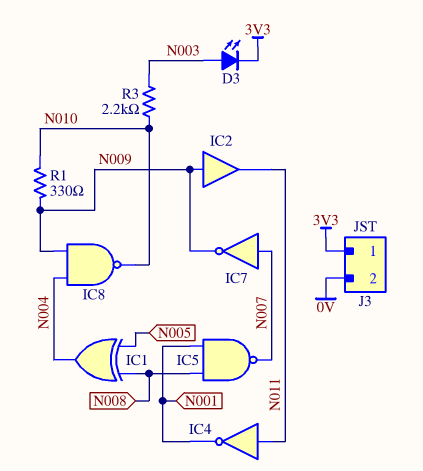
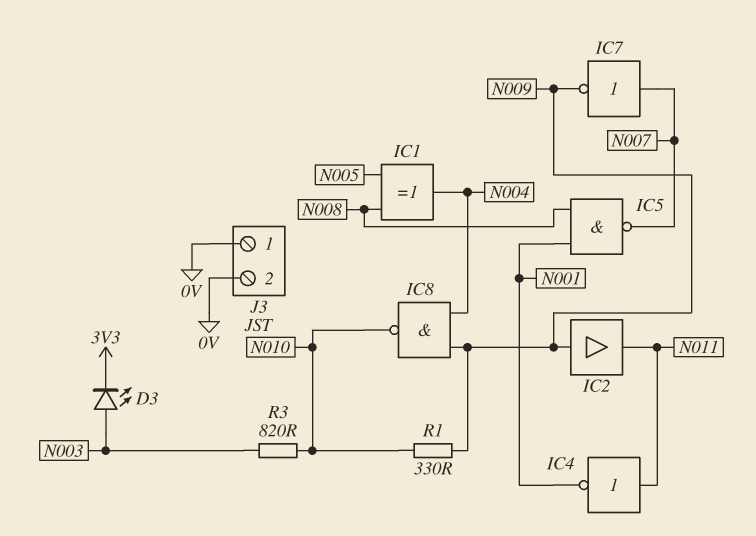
J3 pin 1: 3V3 -> 0V
R3: 2.2k (N003, N010) -> 820 (N003, N010)

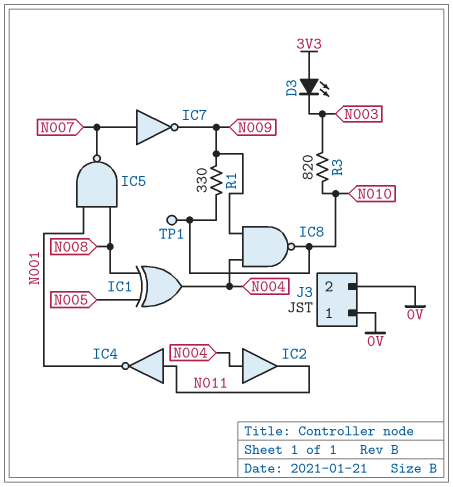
D3: LED (A N003, K 3V3) -> LED (A 3V3, K N003)
IC2: buffer (in N009, out N011) -> buffer (in N004, out N011)
TP1: none -> test point (N010)

